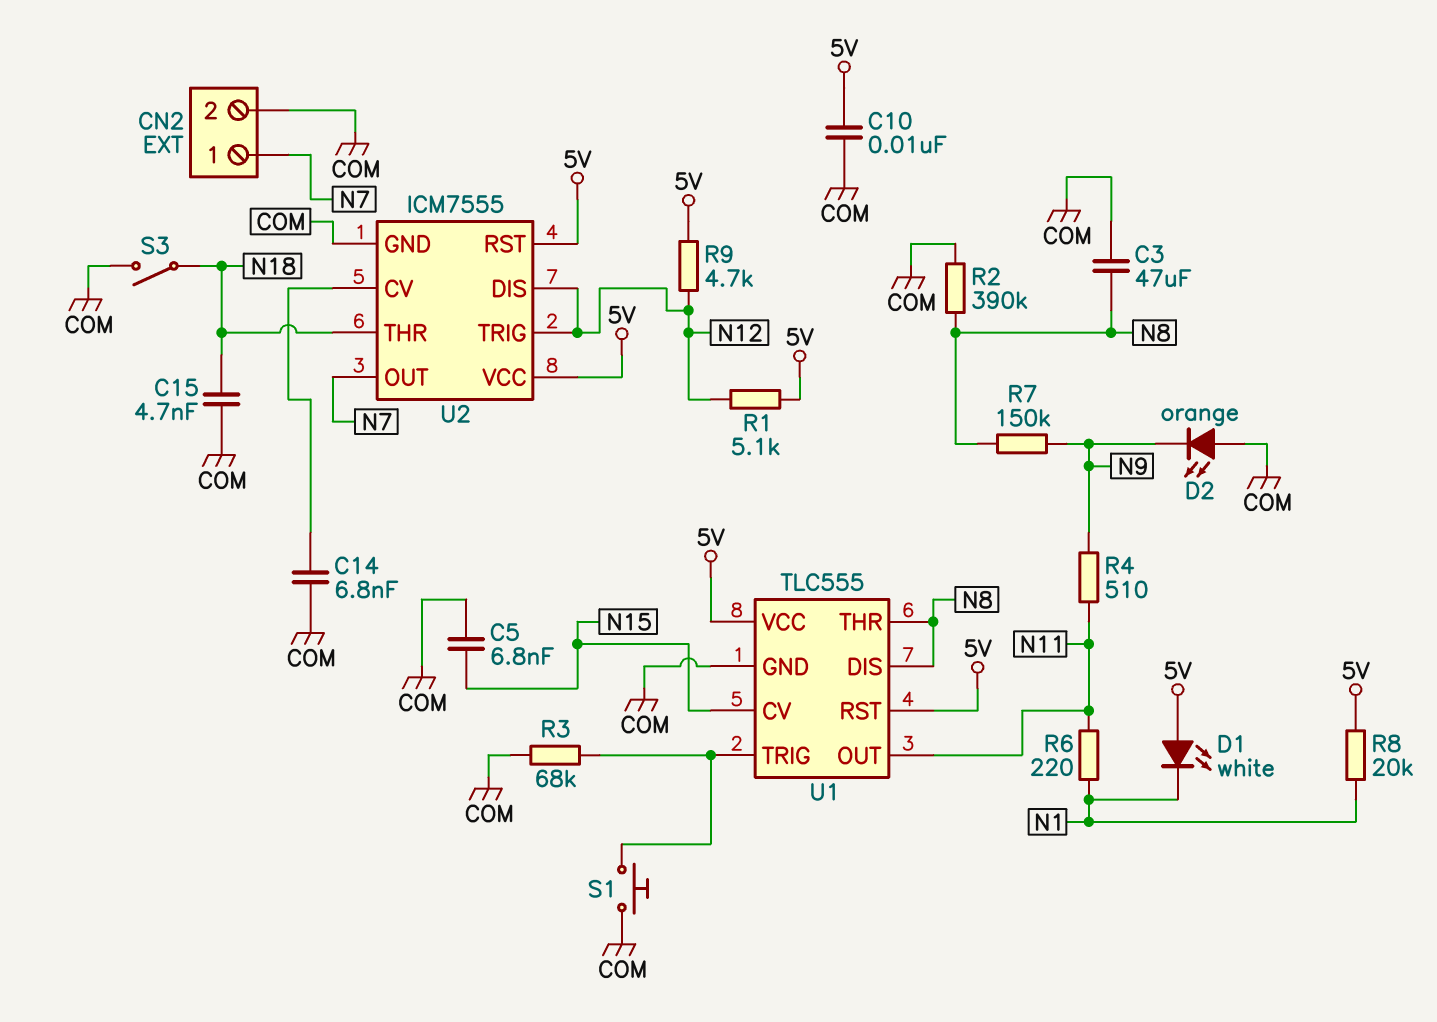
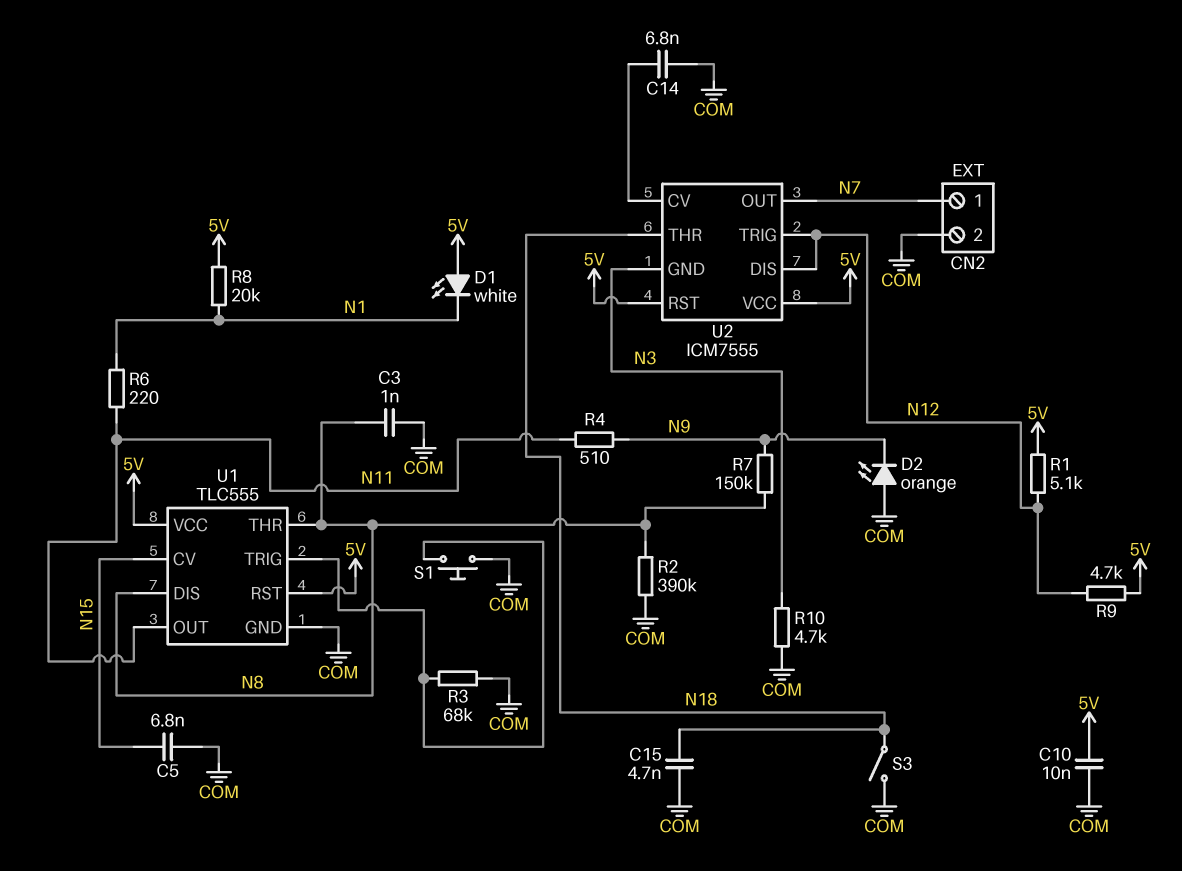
C3: 47uF (COM, N8) -> 1nF (COM, N8)
R10: none -> 4.7k (COM, N3)
U2 pin GND: COM -> N3

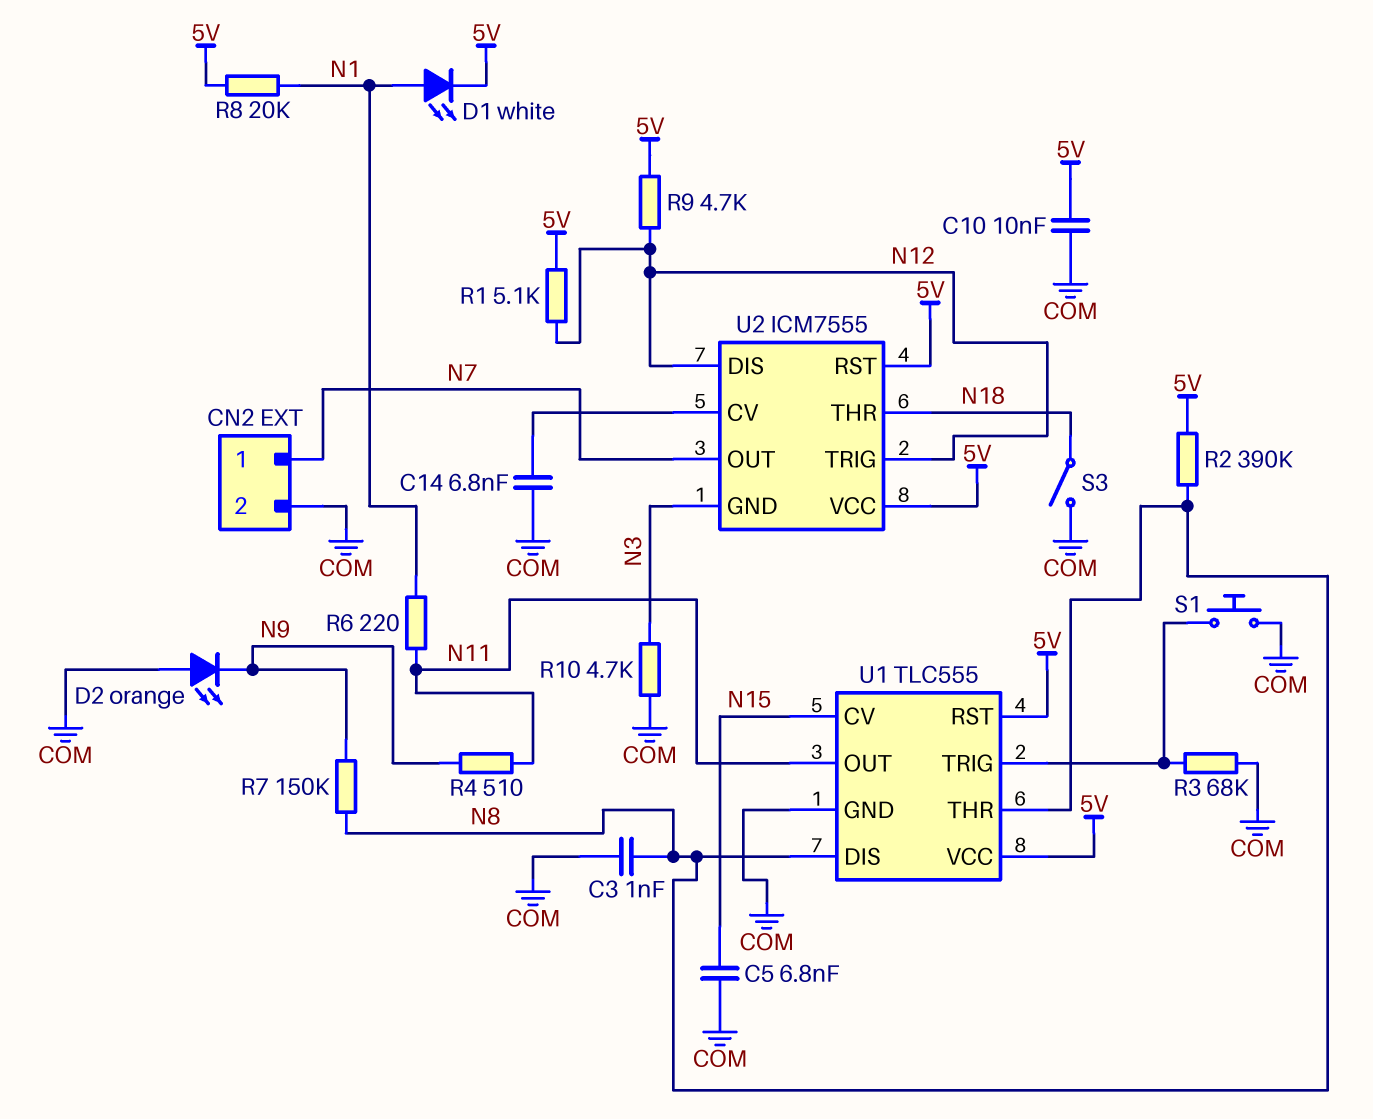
C15: 4.7nF (COM, N18) -> none
D1: LED white (A 5V, K N1) -> LED white (A N1, K 5V)
R2: 390k (COM, N8) -> 390k (5V, N8)

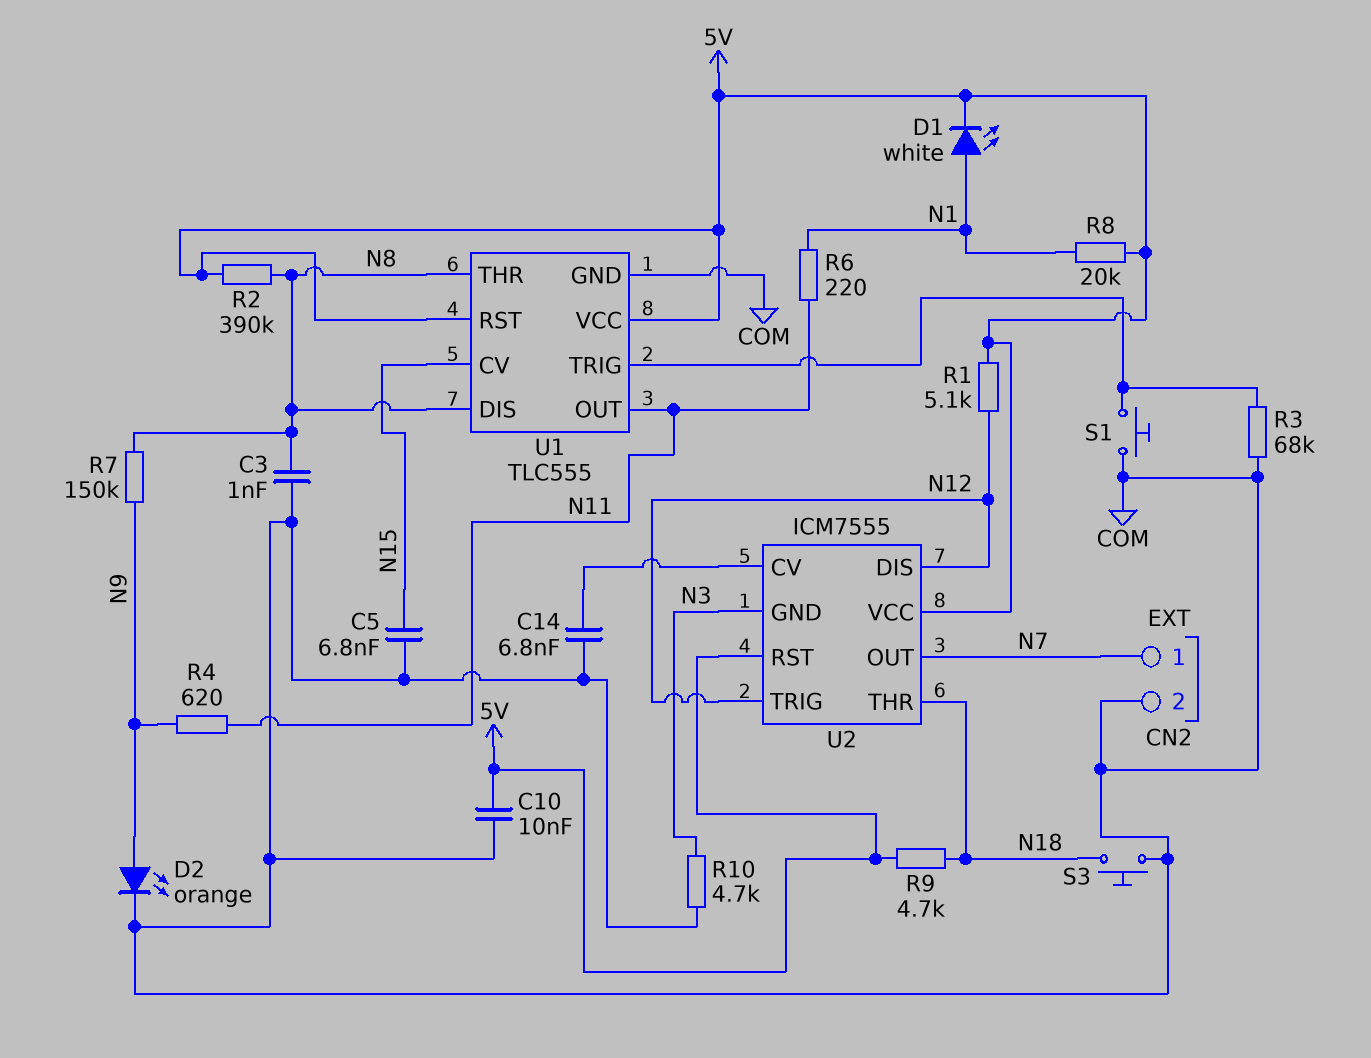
D2: LED orange (A COM, K N9) -> LED orange (A N9, K COM)
R4: 510 (N9, N11) -> 620 (N9, N11)
R9: 4.7k (5V, N12) -> 4.7k (5V, N18)
S3: switch (COM, N18) -> button (COM, N18)

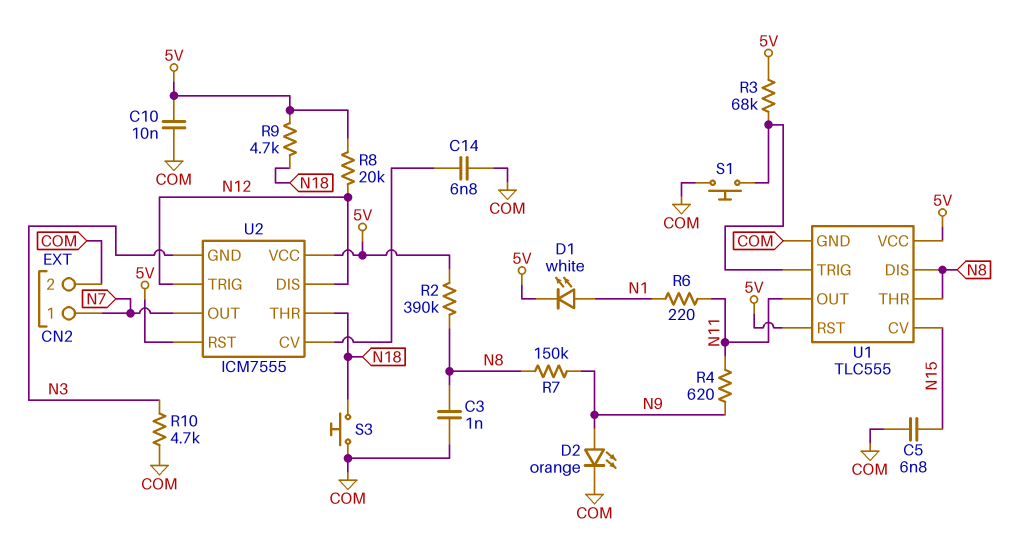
R1: 5.1k (5V, N12) -> none
R3: 68k (COM, U1/TRIG) -> 68k (5V, U1/TRIG)
R8: 20k (5V, N1) -> 20k (5V, N12)

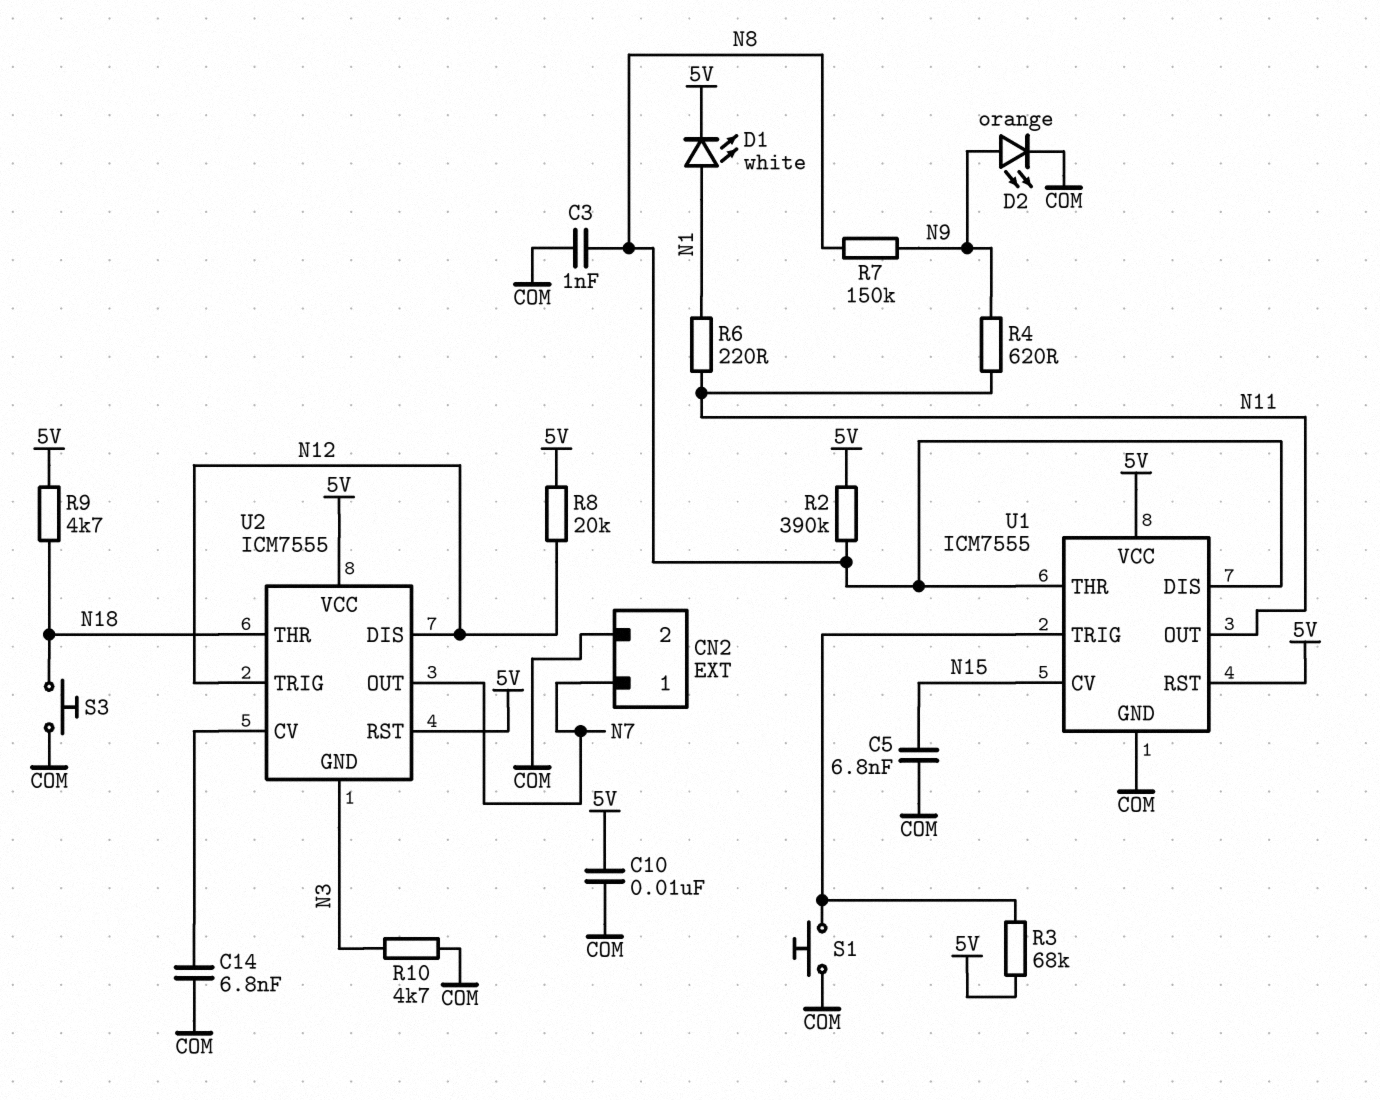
U1: TLC555 -> ICM7555

